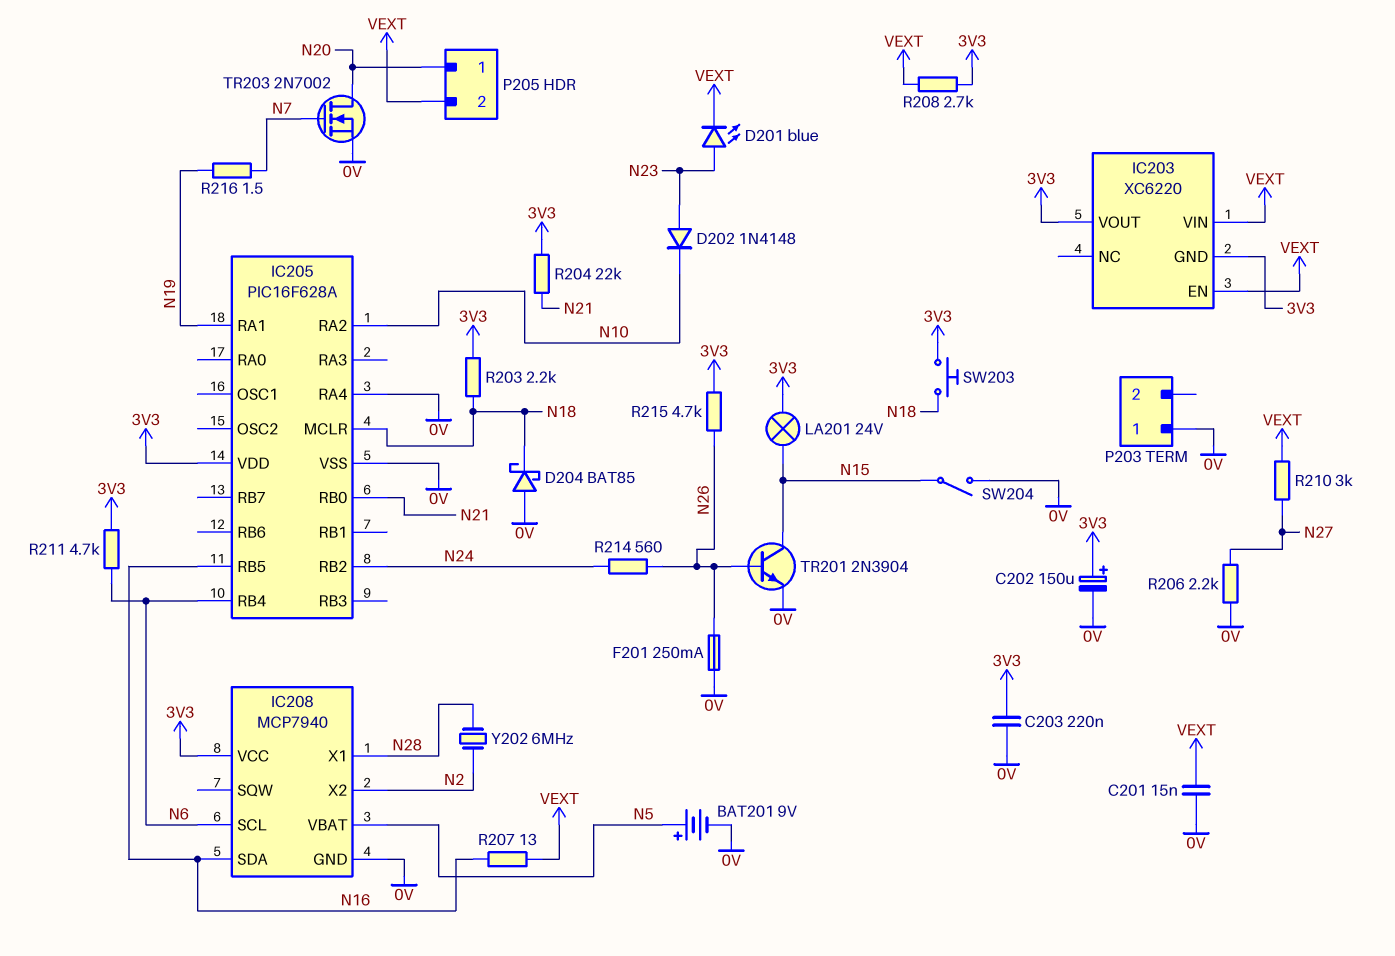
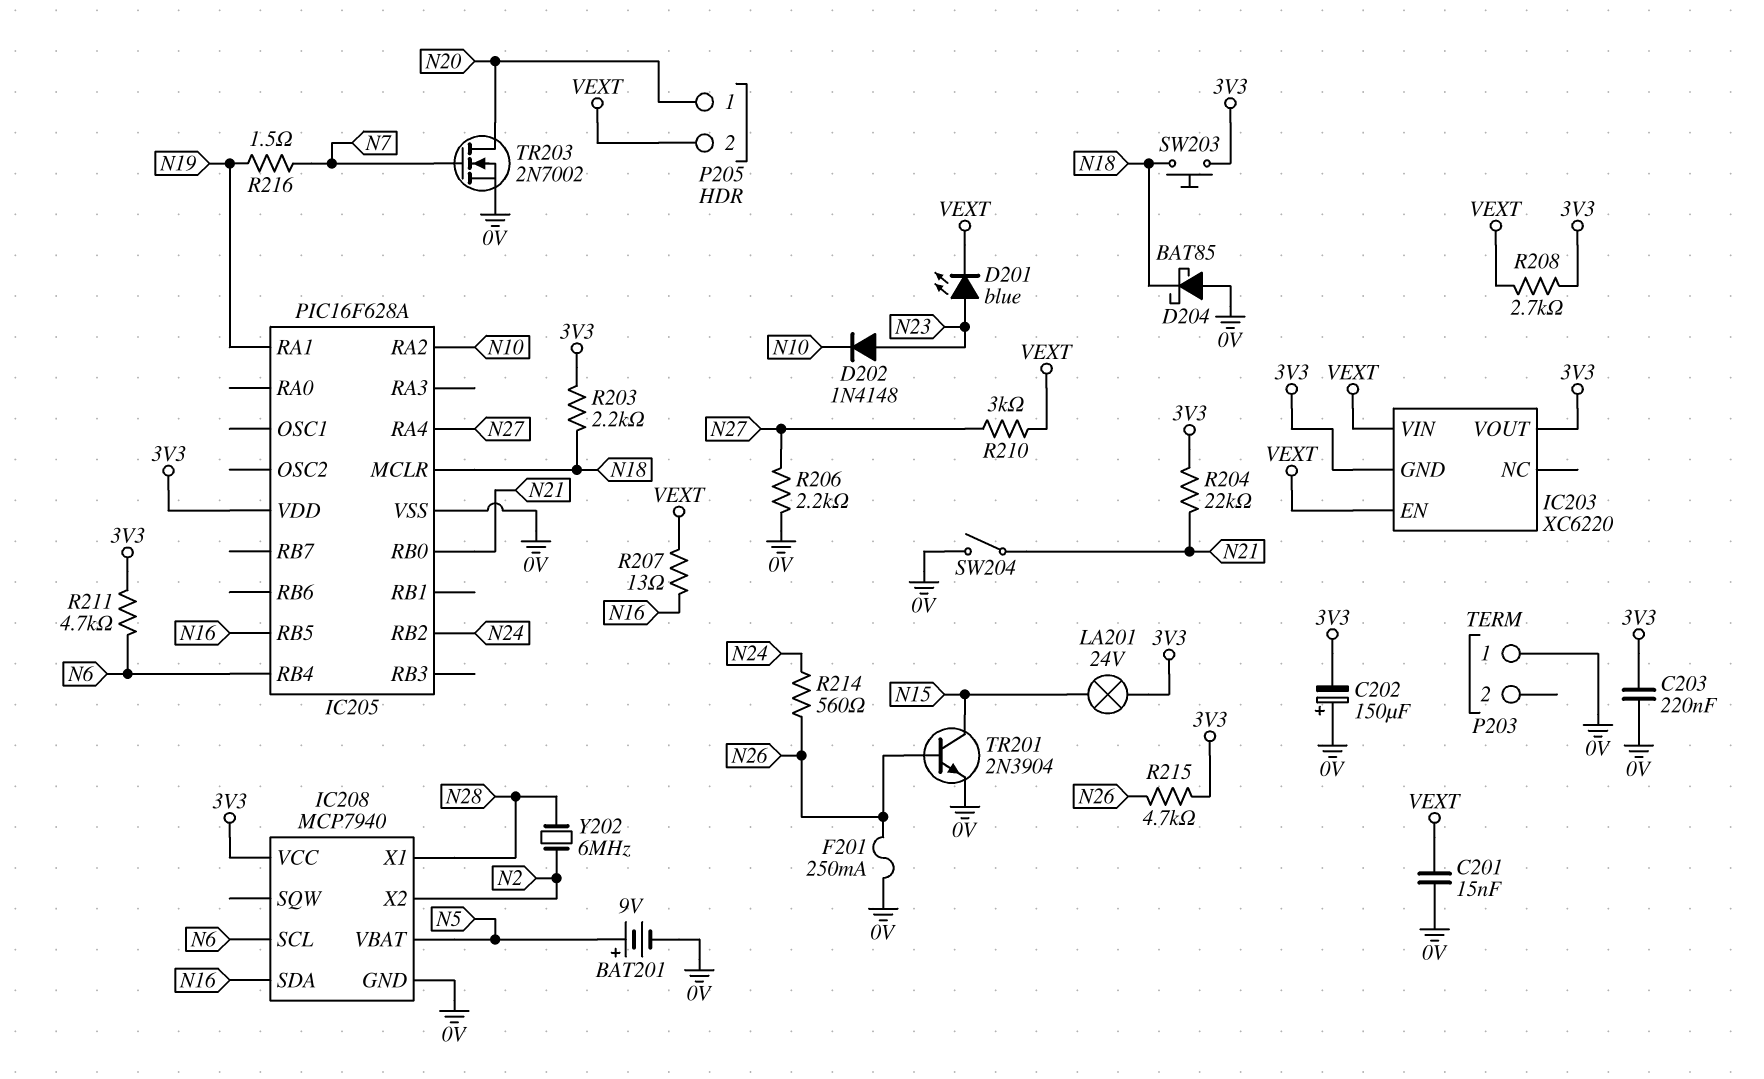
C202: 150uF (plus 3V3, minus 0V) -> 150uF (plus 0V, minus 3V3)
IC205 pin RA4: 0V -> N27
SW204: switch (0V, N15) -> switch (0V, N21)

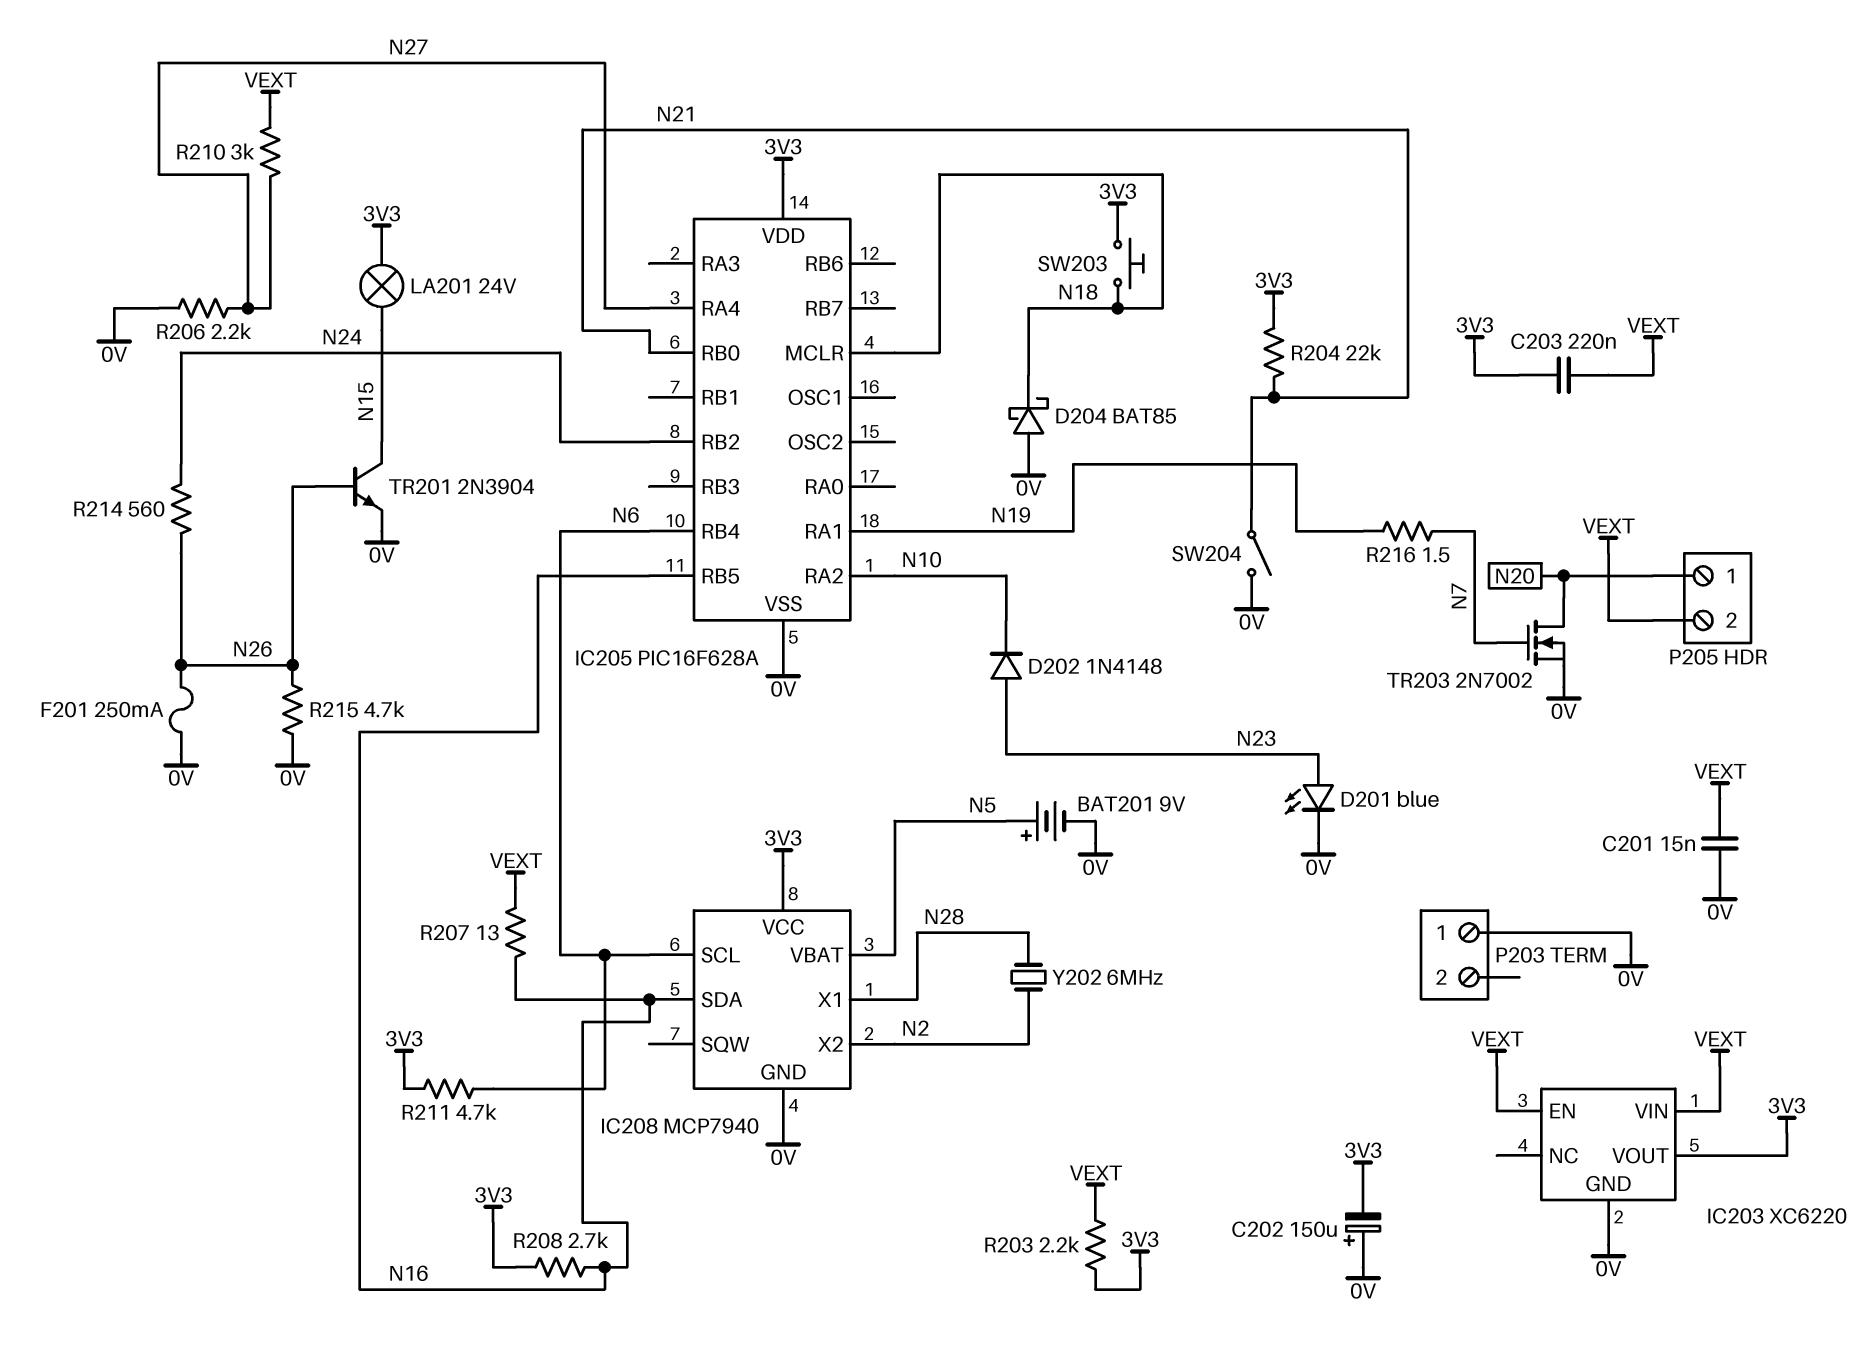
C203: 220nF (0V, 3V3) -> 220nF (3V3, VEXT)
D201: LED blue (A N23, K VEXT) -> LED blue (A N23, K 0V)
IC203 pin GND: 3V3 -> 0V
R203: 2.2k (3V3, N18) -> 2.2k (3V3, VEXT)
R208: 2.7k (3V3, VEXT) -> 2.7k (3V3, N16)
R215: 4.7k (3V3, N26) -> 4.7k (0V, N26)

